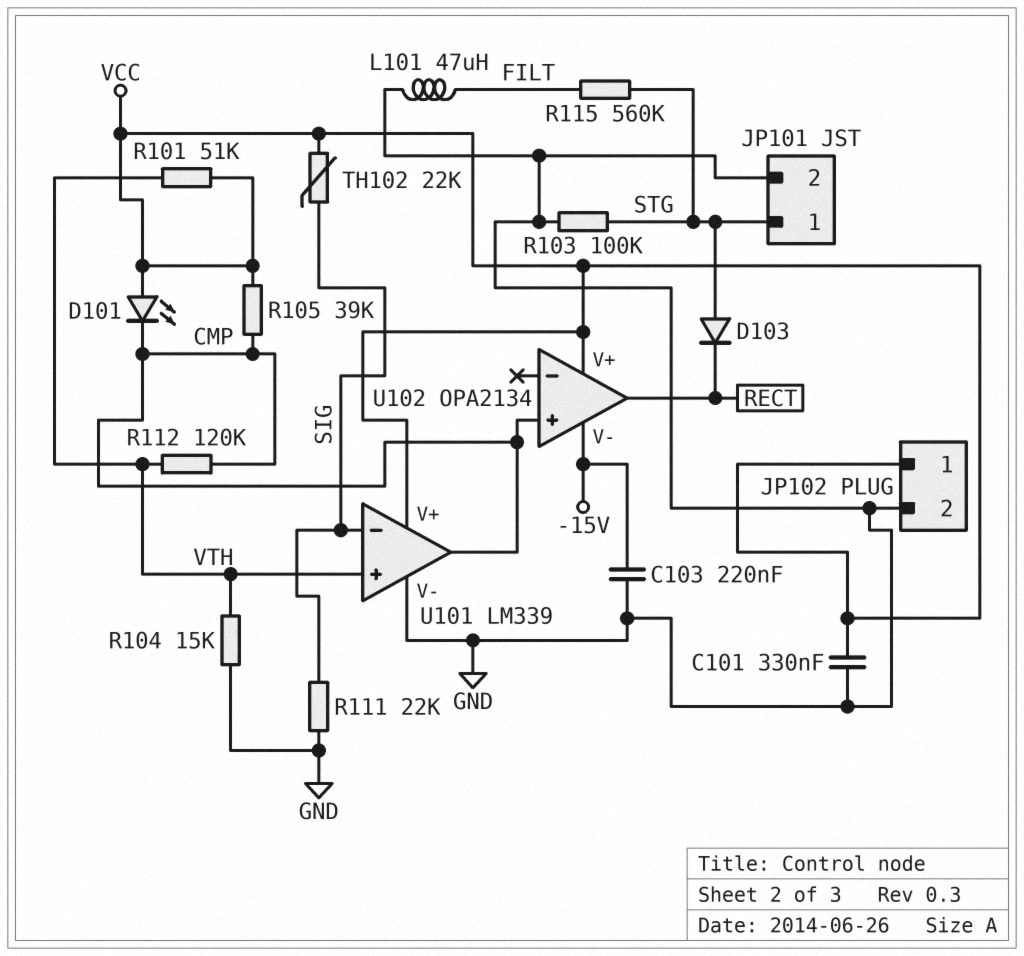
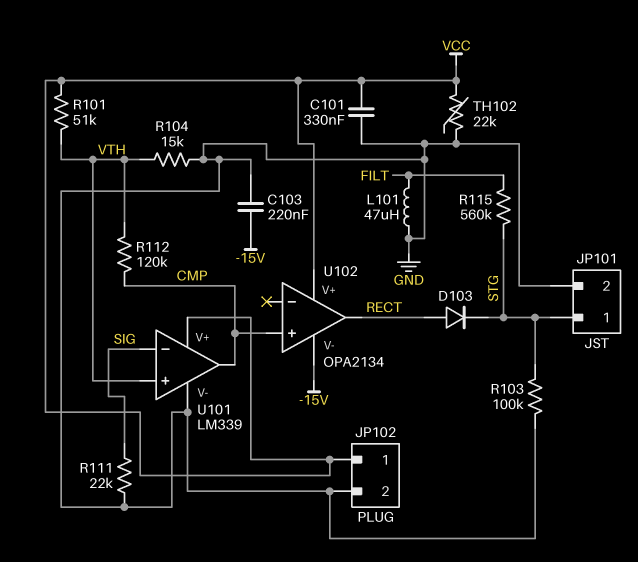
D101: LED (A VCC, K CMP) -> none
D103: diode (A STG, K RECT) -> diode (A RECT, K STG)
R105: 39k (CMP, VCC) -> none
TH102: 22k (SIG, VCC) -> 22k (GND, VCC)

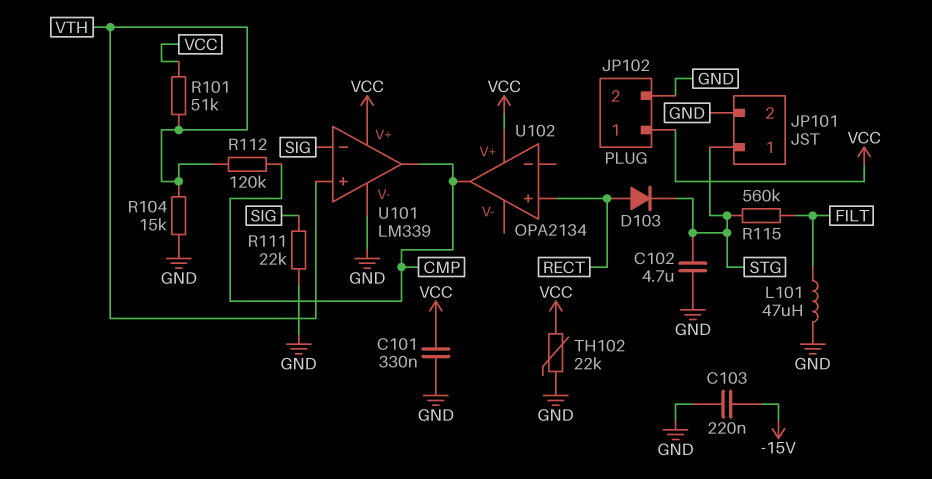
C102: none -> 4.7uF (GND, STG)
R103: 100k (GND, STG) -> none
U102 pin V-: -15V -> none
U102 pin in+: CMP -> RECT
U102 pin out: RECT -> CMP

